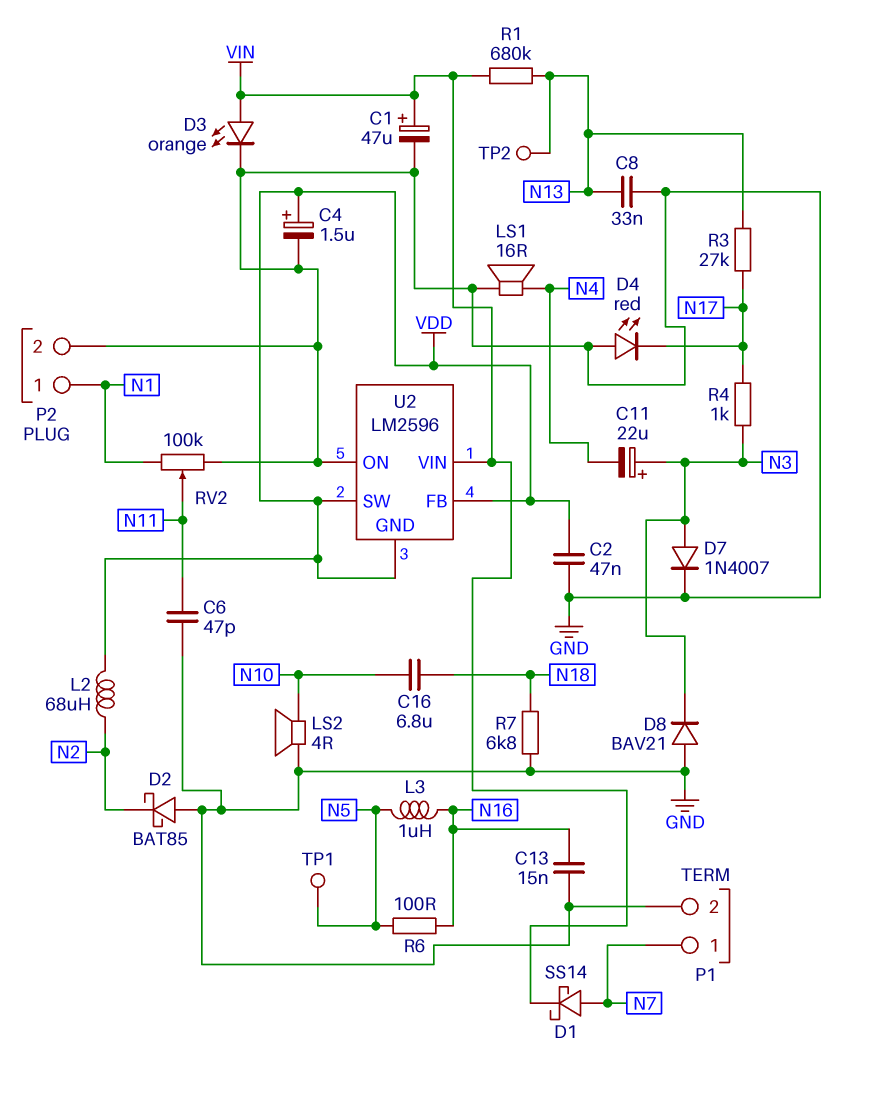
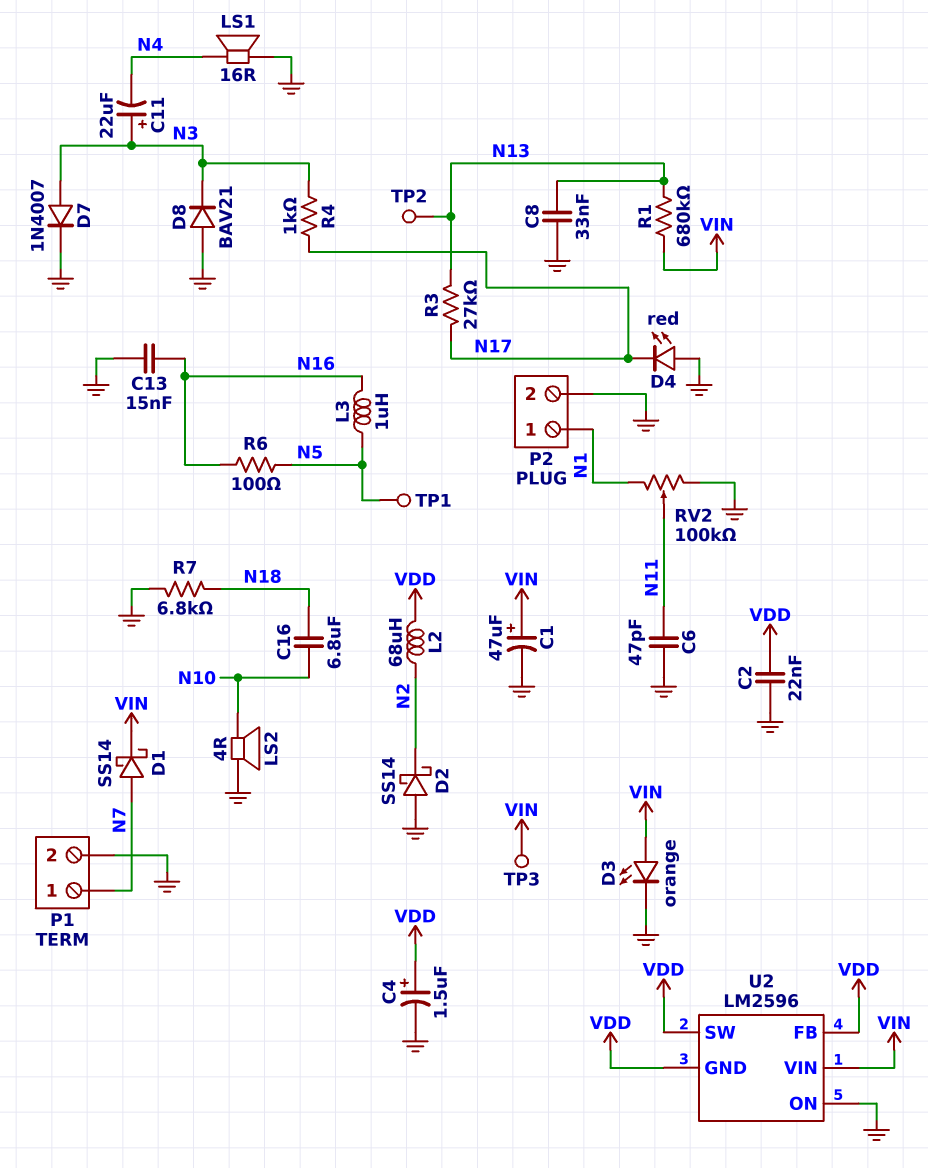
C2: 47nF (GND, VDD) -> 22nF (GND, VDD)
D2: schottky BAT85 (A GND, K N2) -> schottky SS14 (A GND, K N2)
TP3: none -> test point (VIN)

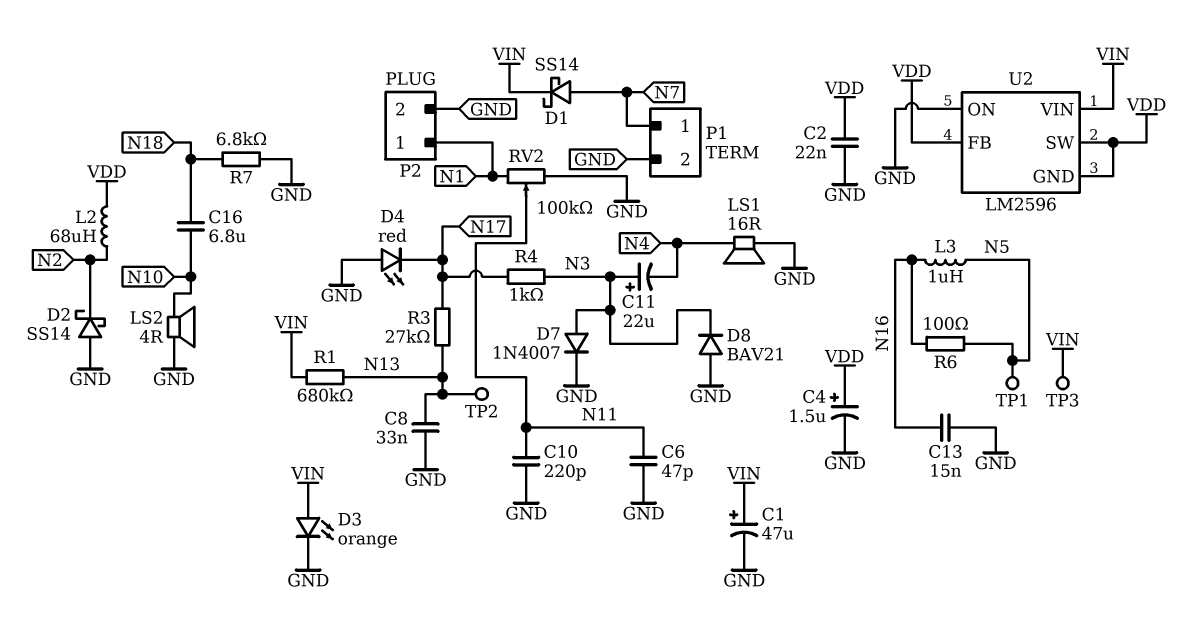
C10: none -> 220pF (GND, N11)

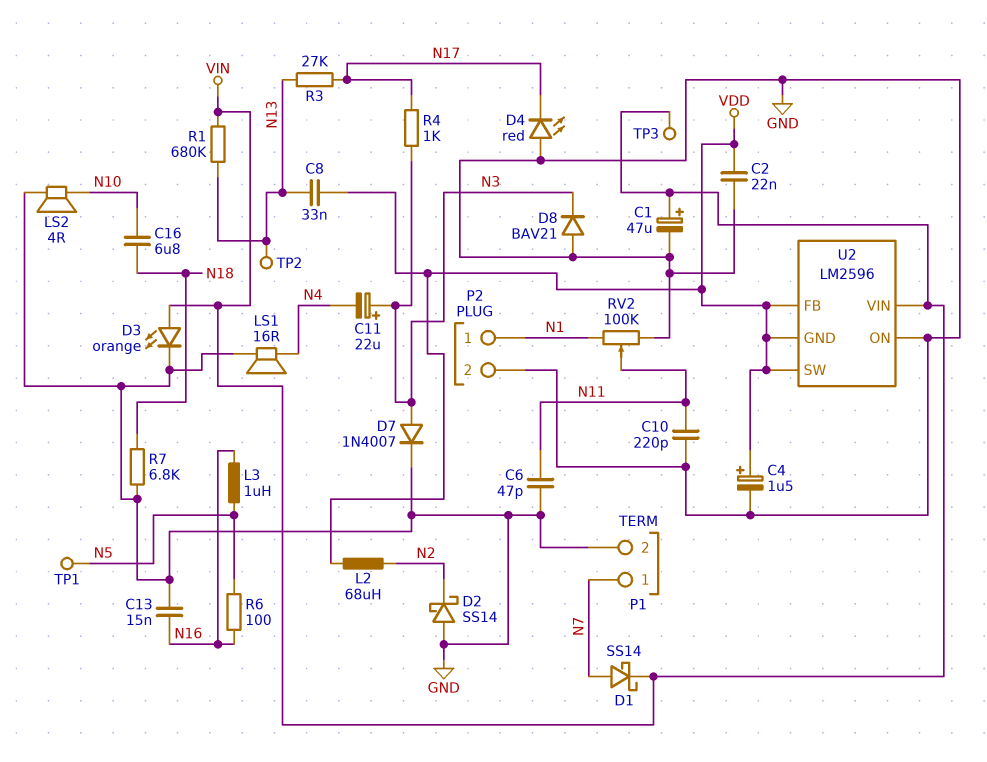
C8: 33nF (GND, N13) -> 33nF (N13, VDD)

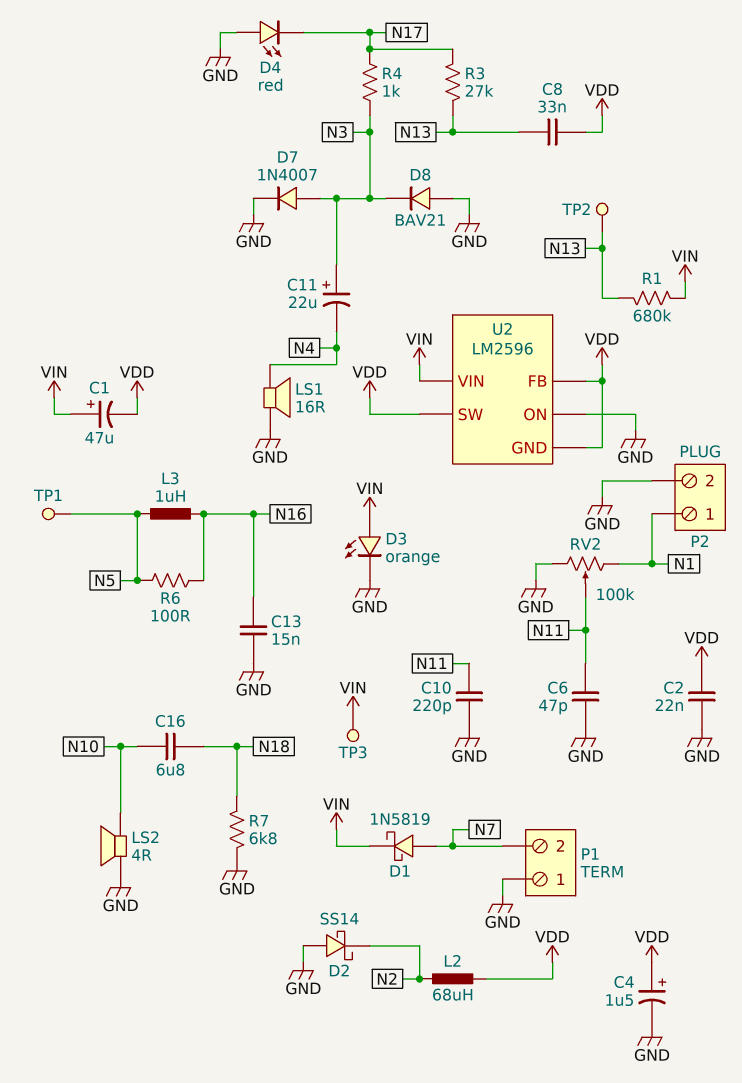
C1: 47uF (plus VIN, minus GND) -> 47uF (plus VIN, minus VDD)
D1: schottky SS14 (A N7, K VIN) -> schottky 1N5819 (A N7, K VIN)
P1 pin 1: N7 -> GND
P1 pin 2: GND -> N7

